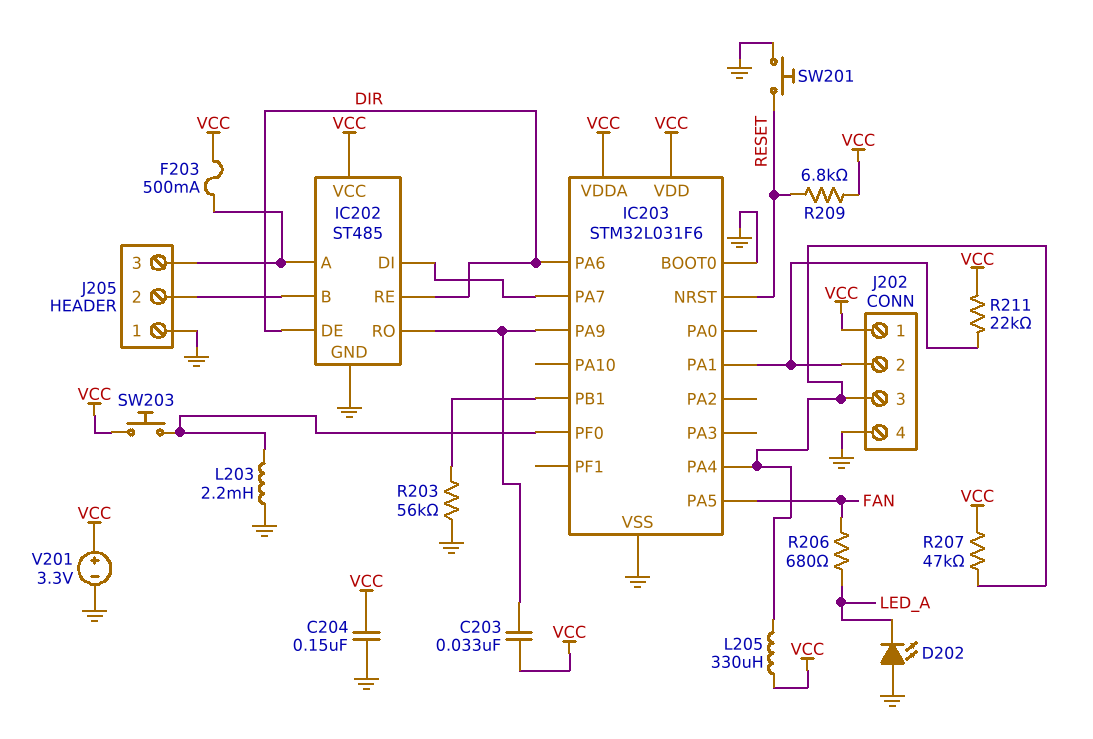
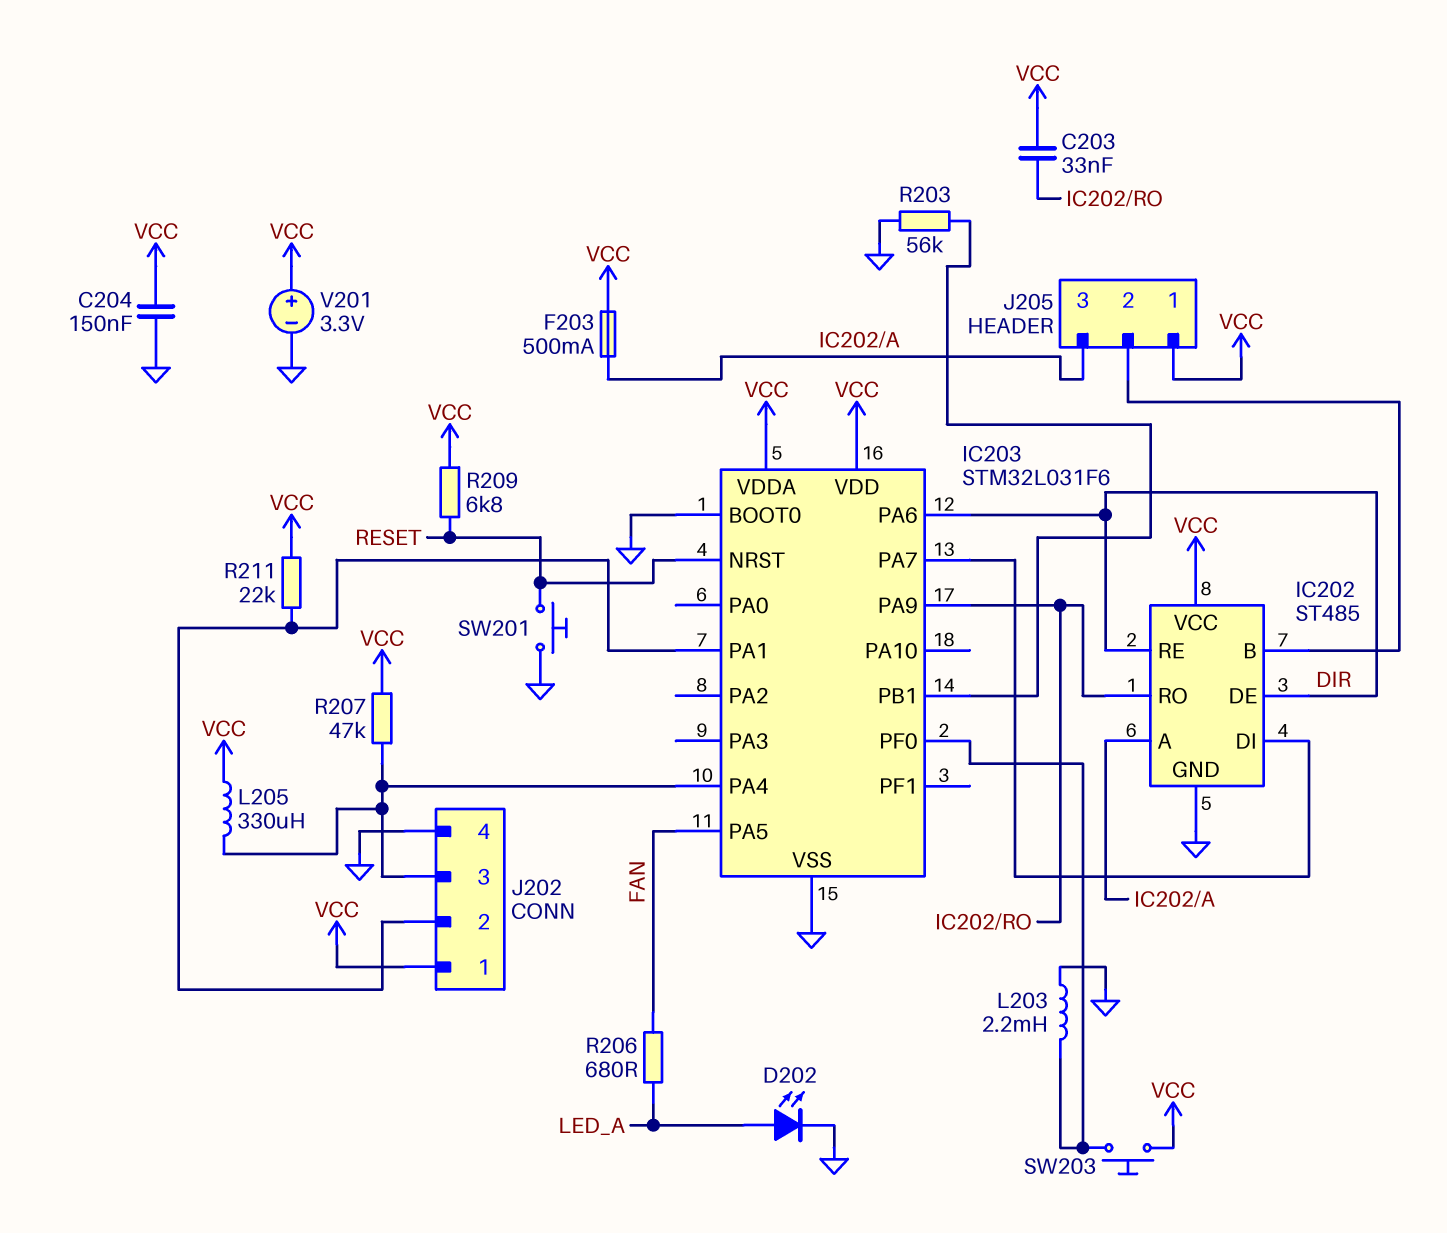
D202: LED (A GND, K LED_A) -> LED (A LED_A, K GND)
J205 pin 1: GND -> VCC

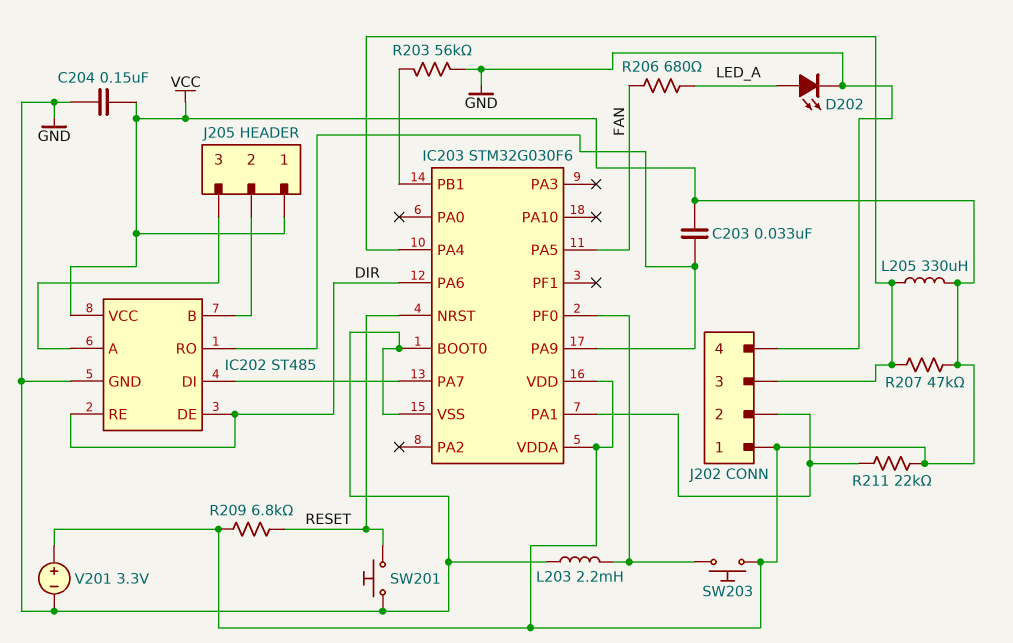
F203: 500mA (IC202/A, VCC) -> none
IC203: STM32L031F6 -> STM32G030F6

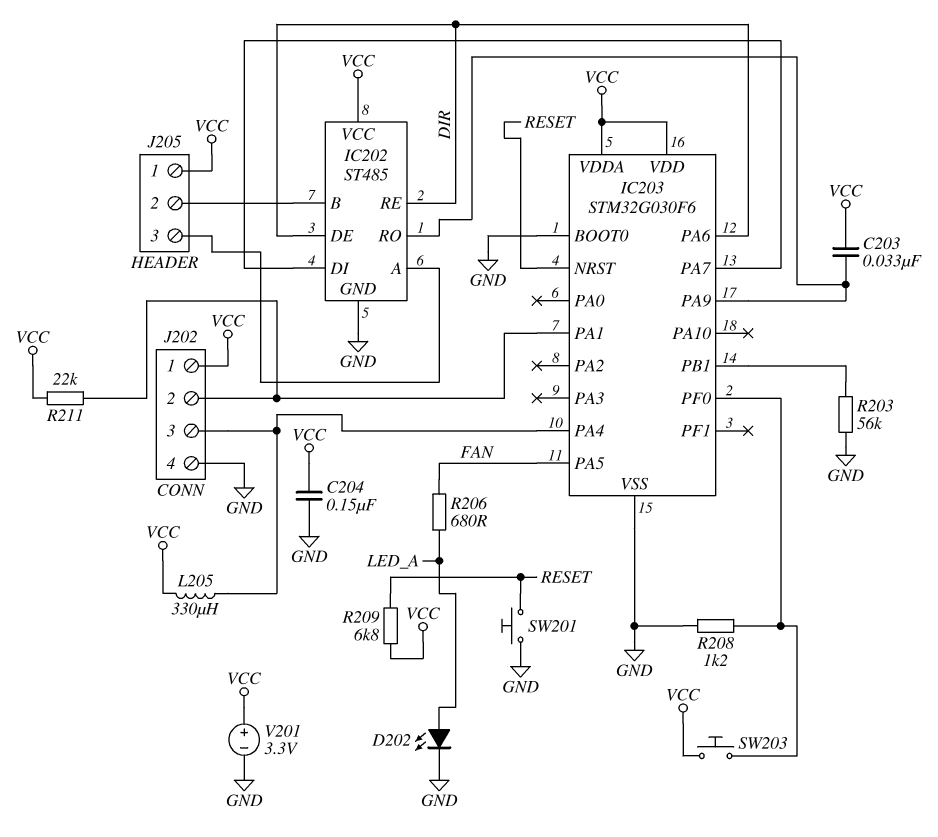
L203: 2.2mH (GND, IC203/PF0) -> none
R207: 47k (IC203/PA4, VCC) -> none
R208: none -> 1.2k (GND, IC203/PF0)

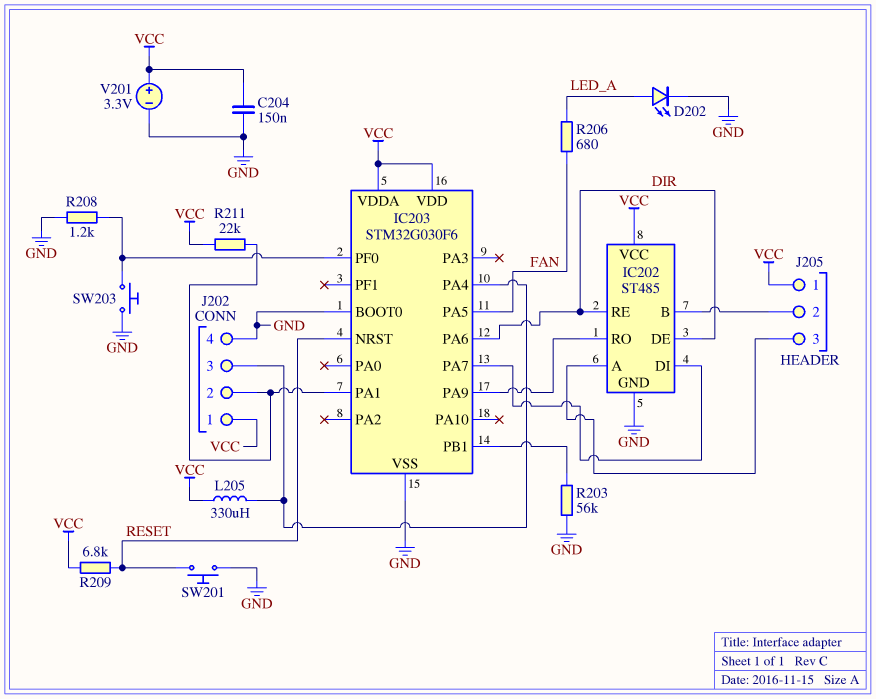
C203: 33nF (IC202/RO, VCC) -> none
SW203: button (IC203/PF0, VCC) -> button (GND, IC203/PF0)

